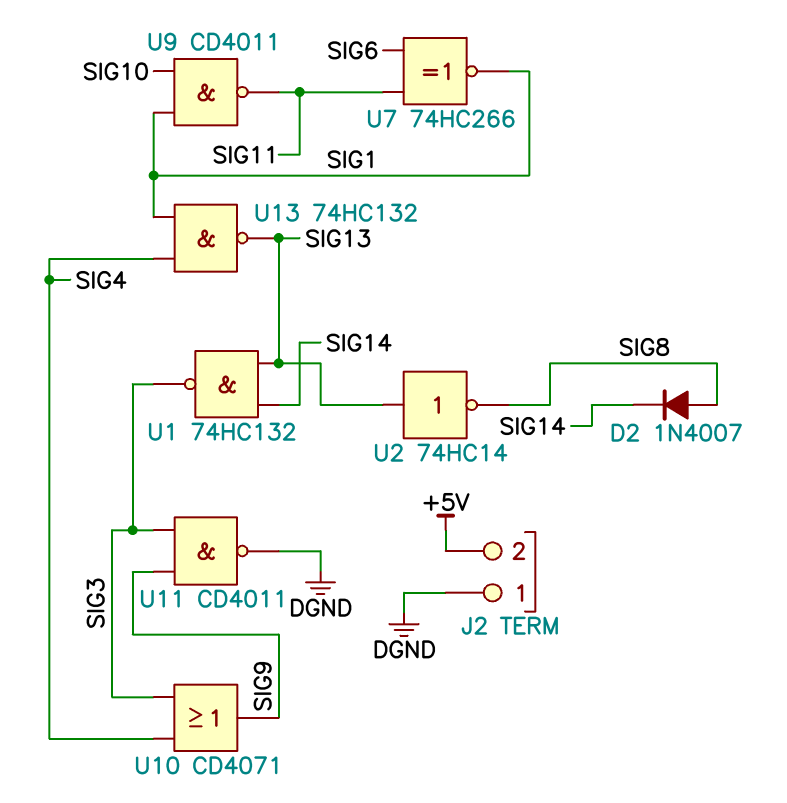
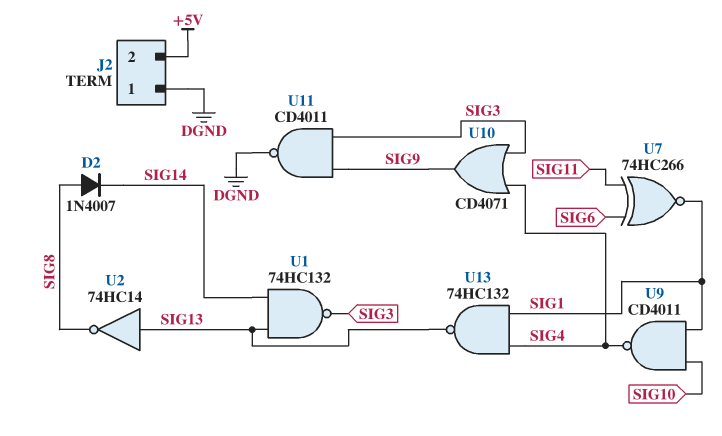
U9: NAND CD4011 (in SIG1, in SIG10, out SIG11) -> NAND CD4011 (in SIG1, in SIG10, out SIG4)

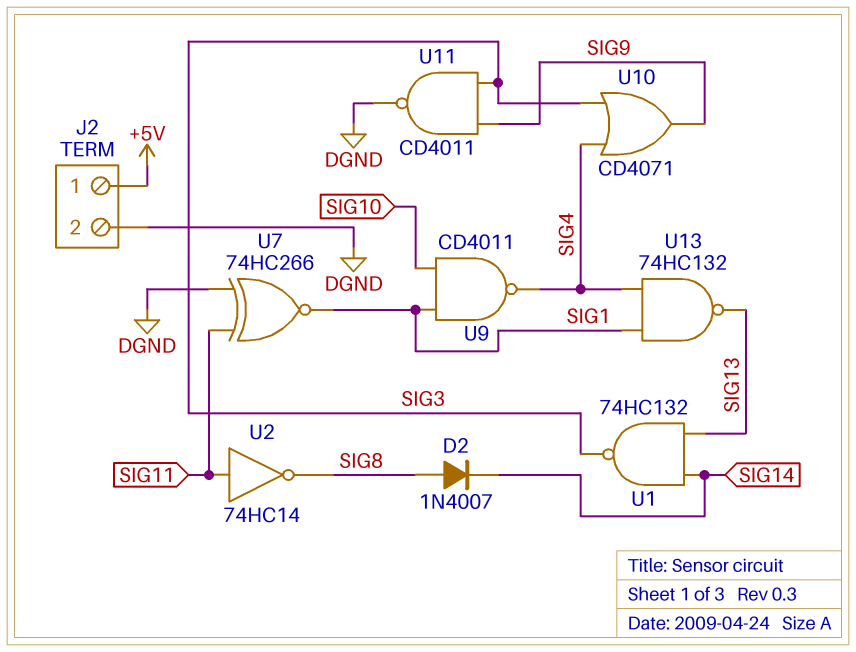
J2 pin 1: DGND -> +5V
J2 pin 2: +5V -> DGND
U2: NOT 74HC14 (in SIG13, out SIG8) -> NOT 74HC14 (in SIG11, out SIG8)
U7: XNOR 74HC266 (in SIG6, in SIG11, out SIG1) -> XNOR 74HC266 (in DGND, in SIG11, out SIG1)

